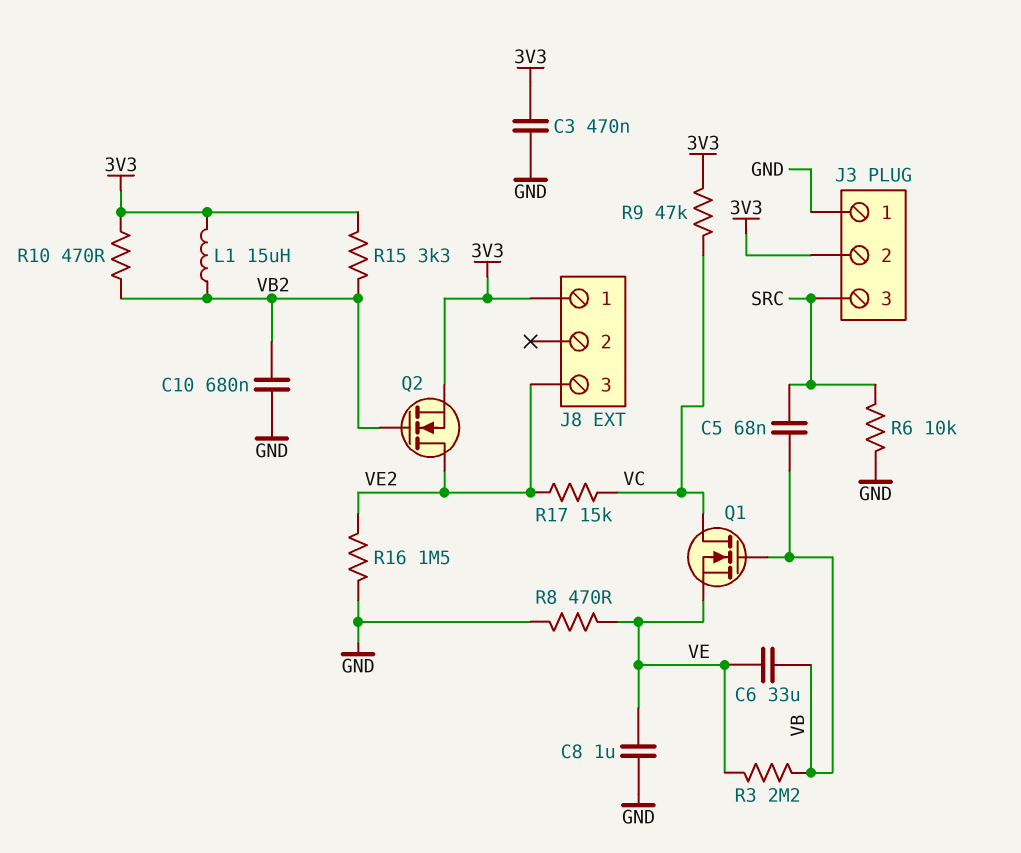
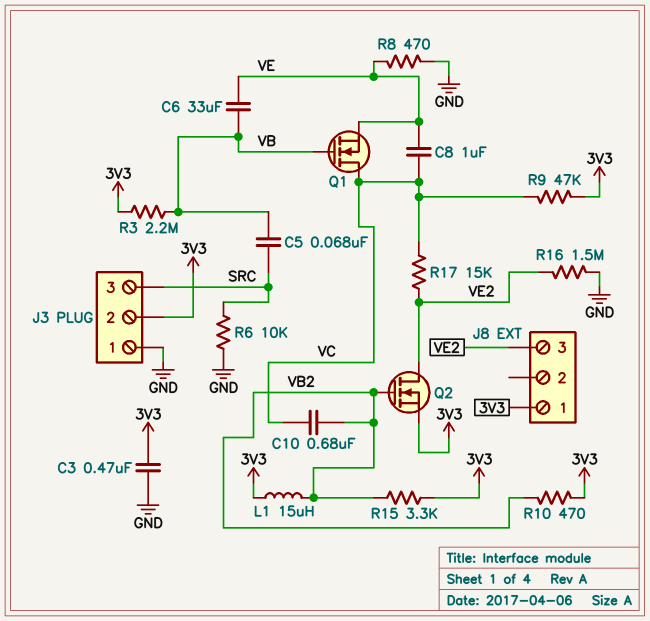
C8: 1uF (GND, VE) -> 1uF (VC, VE)
C10: 680nF (GND, VB2) -> 680nF (VB2, VC)
R3: 2.2M (VB, VE) -> 2.2M (3V3, VB)

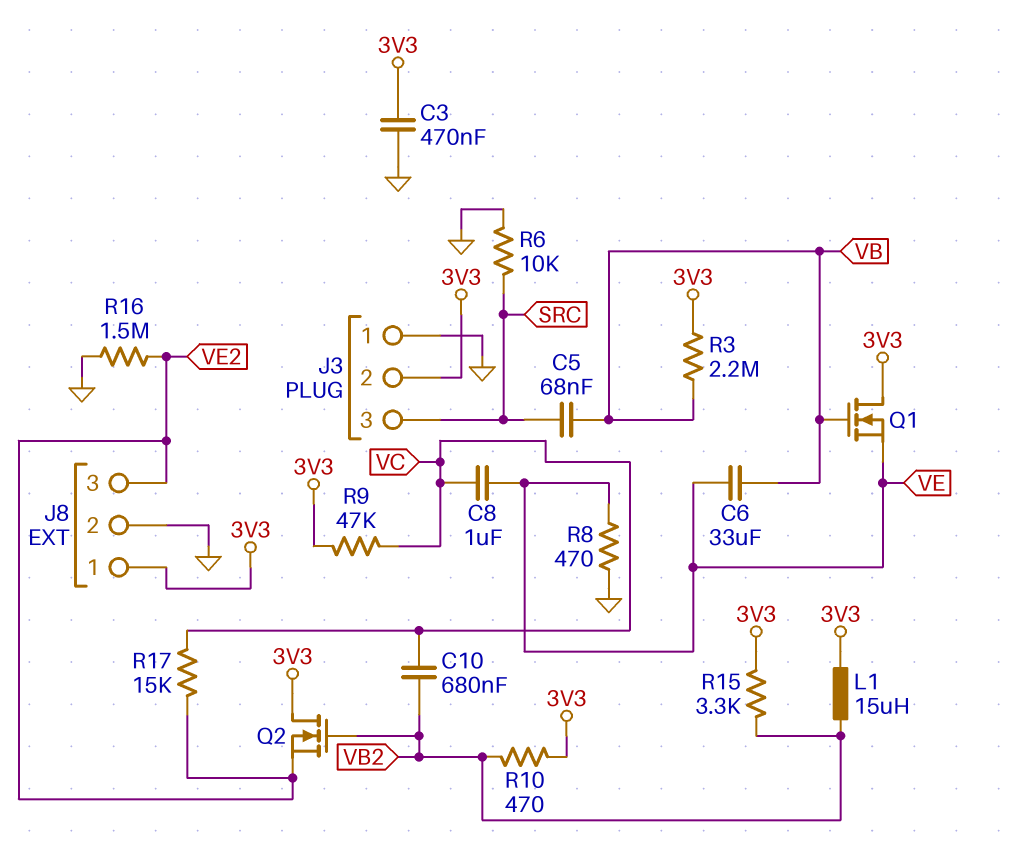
J8 pin 2: none -> GND
Q1: NMOS (G VB, D VC, S VE) -> NMOS (G VB, D 3V3, S VE)
Q2: NMOS (G VB2, D VE2, S 3V3) -> NMOS (G VB2, D 3V3, S VE2)

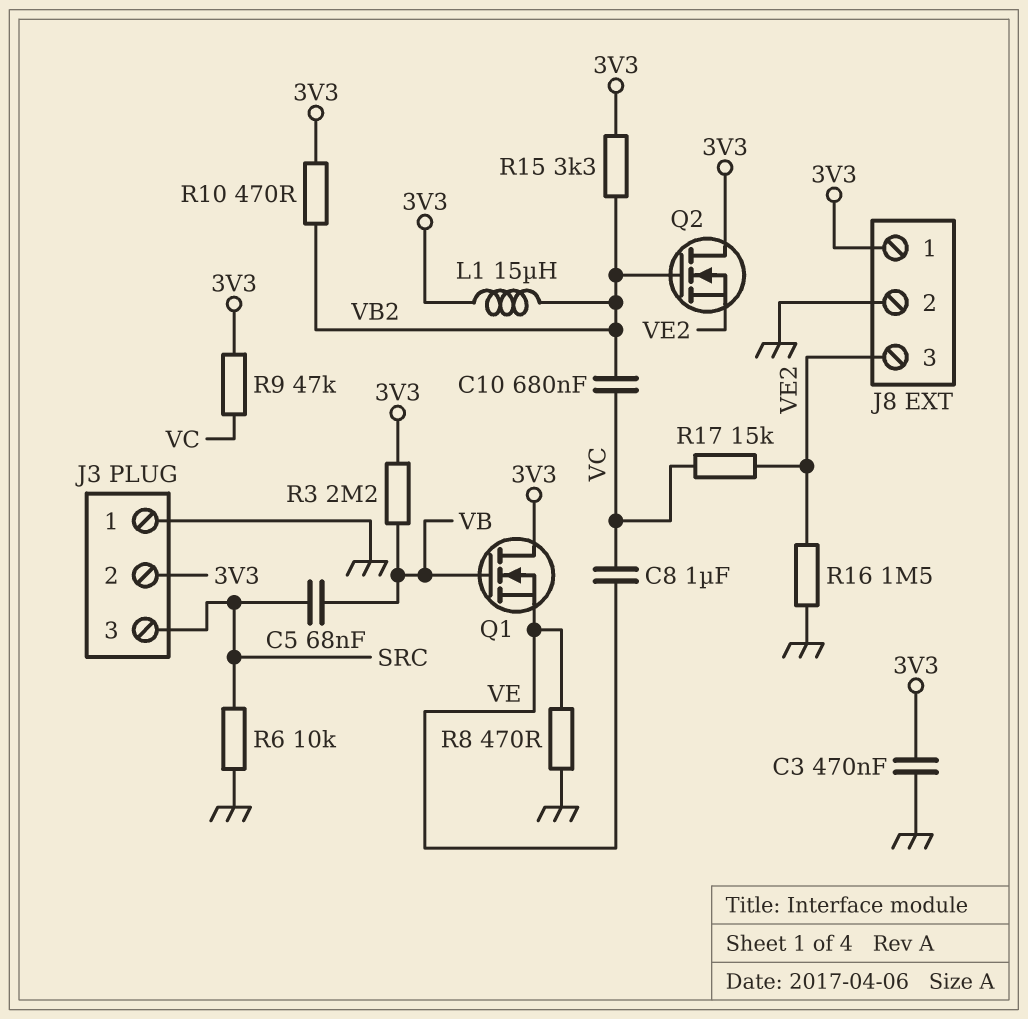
C6: 33uF (VB, VE) -> none

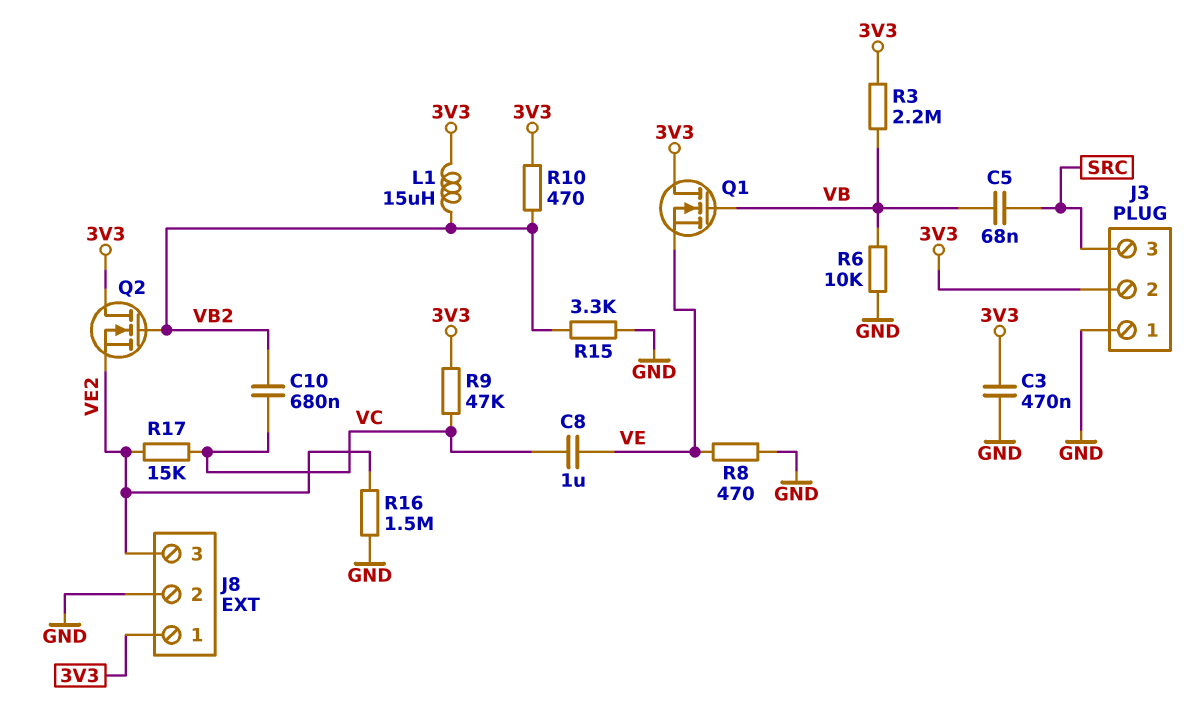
R6: 10k (GND, SRC) -> 10k (GND, VB)
R15: 3.3k (3V3, VB2) -> 3.3k (GND, VB2)

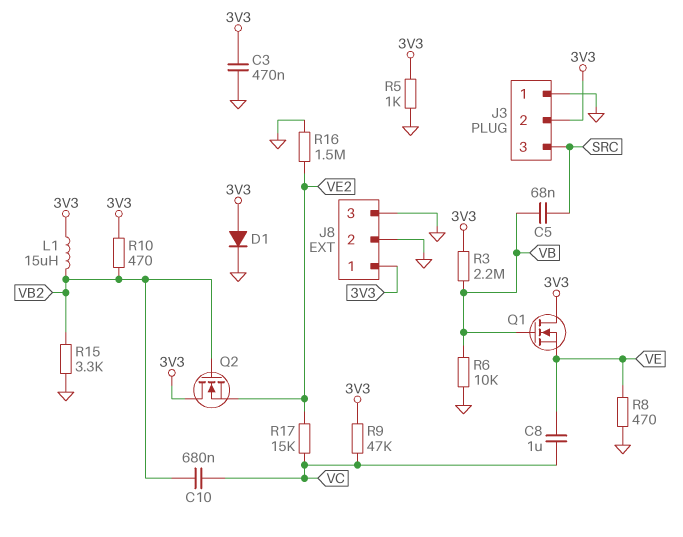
D1: none -> diode (A 3V3, K GND)
J8 pin 3: VE2 -> GND
R5: none -> 1k (3V3, GND)

